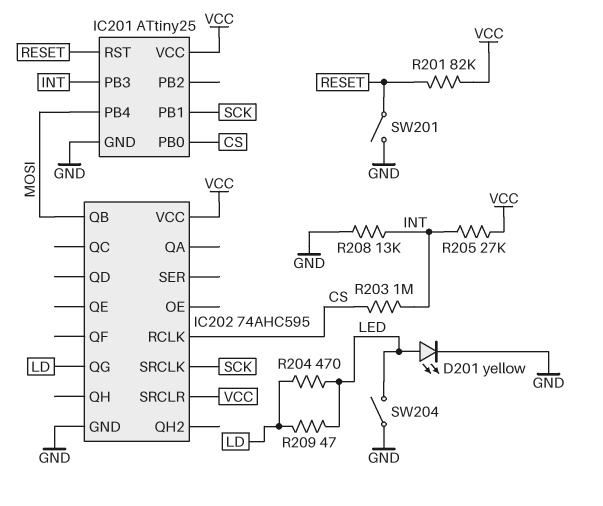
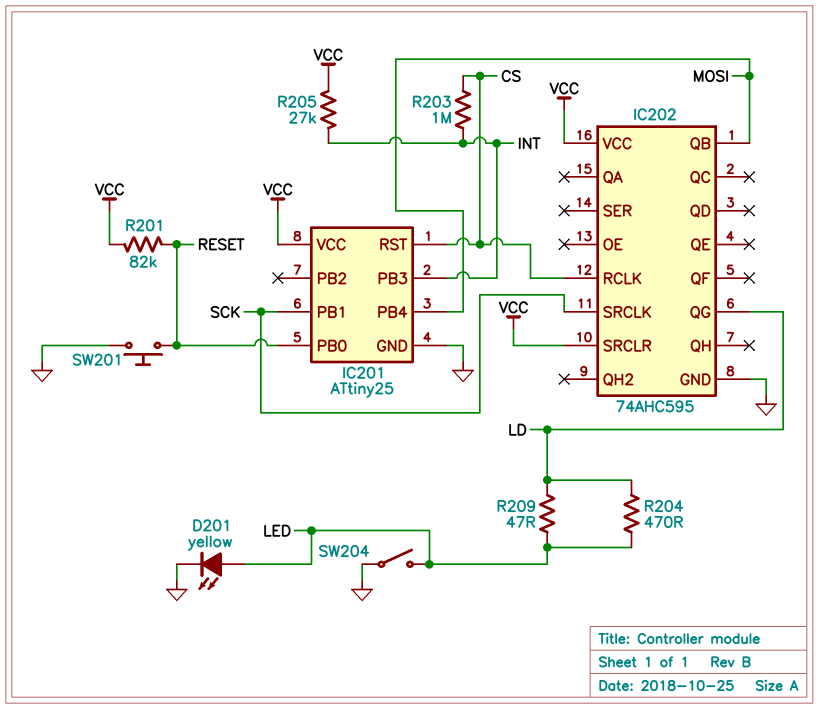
IC201 pin PB0: CS -> RESET
IC201 pin RST: RESET -> CS
R208: 13k (GND, INT) -> none
SW201: switch (GND, RESET) -> button (GND, RESET)

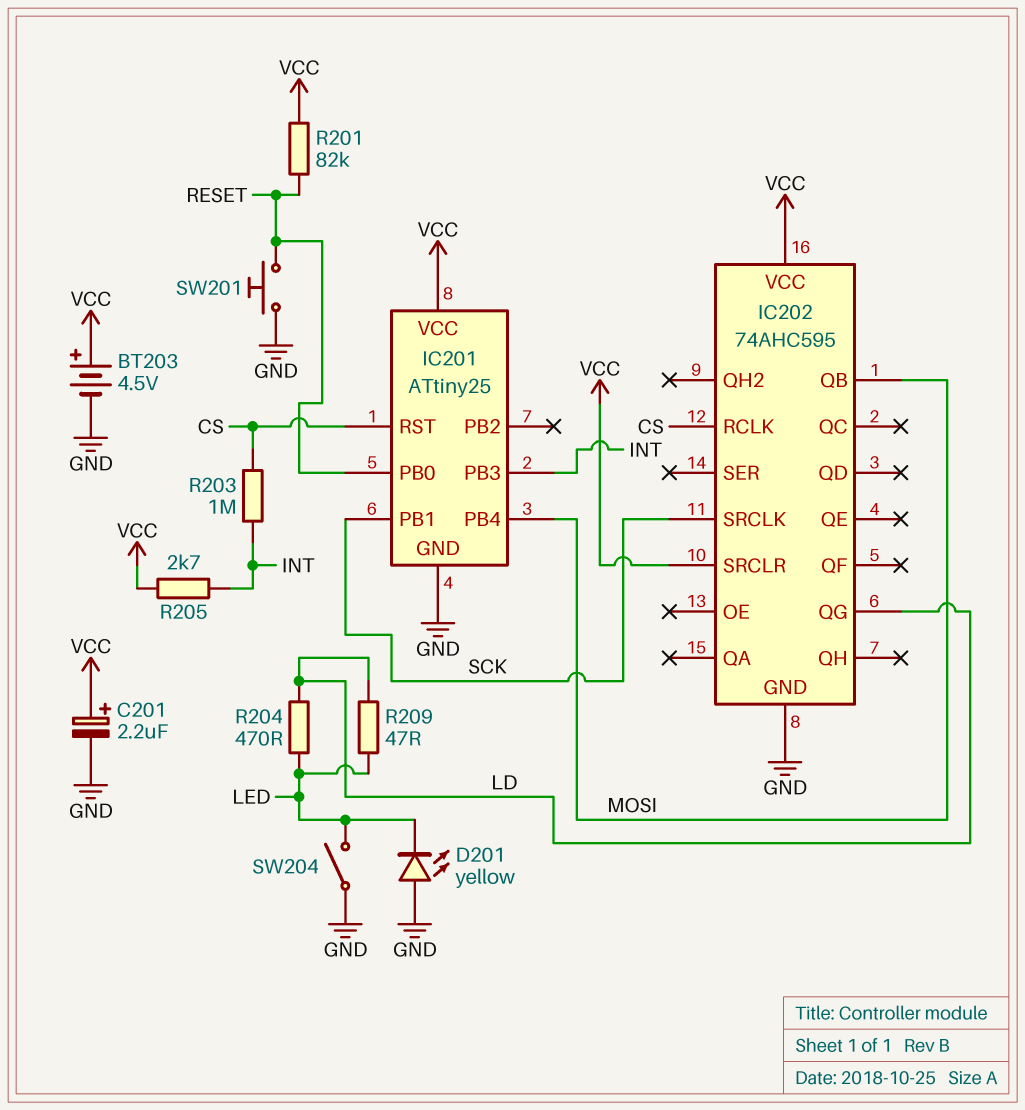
BT203: none -> 4.5V (plus VCC, minus GND)
C201: none -> 2.2uF (plus VCC, minus GND)
D201: LED yellow (A LED, K GND) -> LED yellow (A GND, K LED)
R205: 27k (INT, VCC) -> 2.7k (INT, VCC)

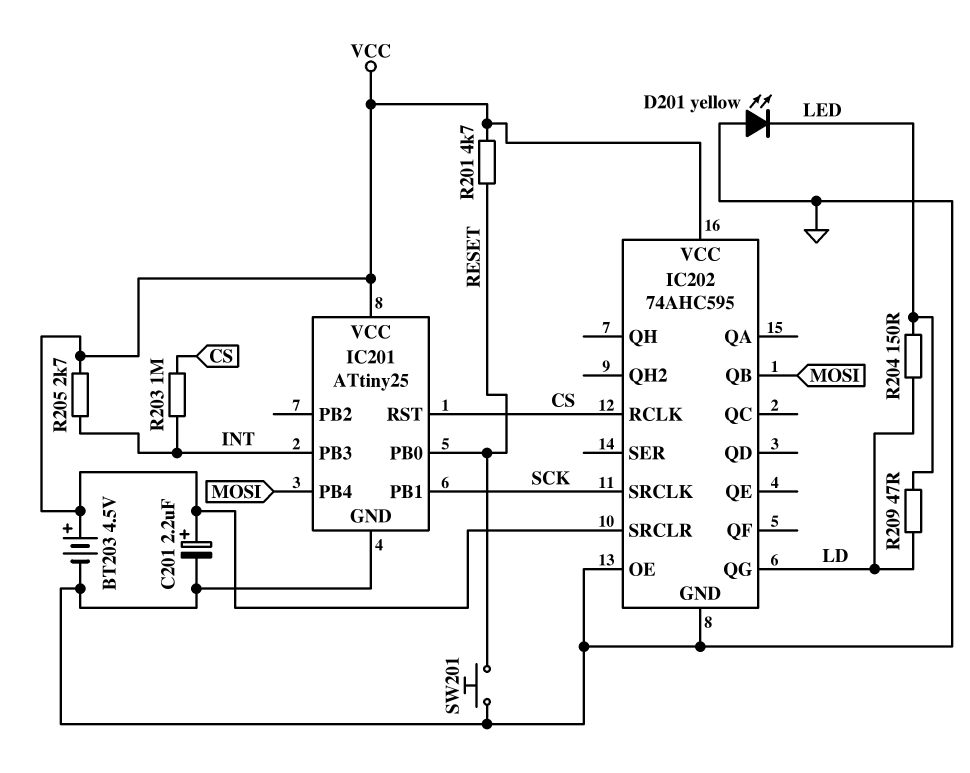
IC202 pin OE: none -> GND
R201: 82k (RESET, VCC) -> 4.7k (RESET, VCC)
R204: 470 (LD, LED) -> 150 (LD, LED)
SW204: switch (GND, LED) -> none

